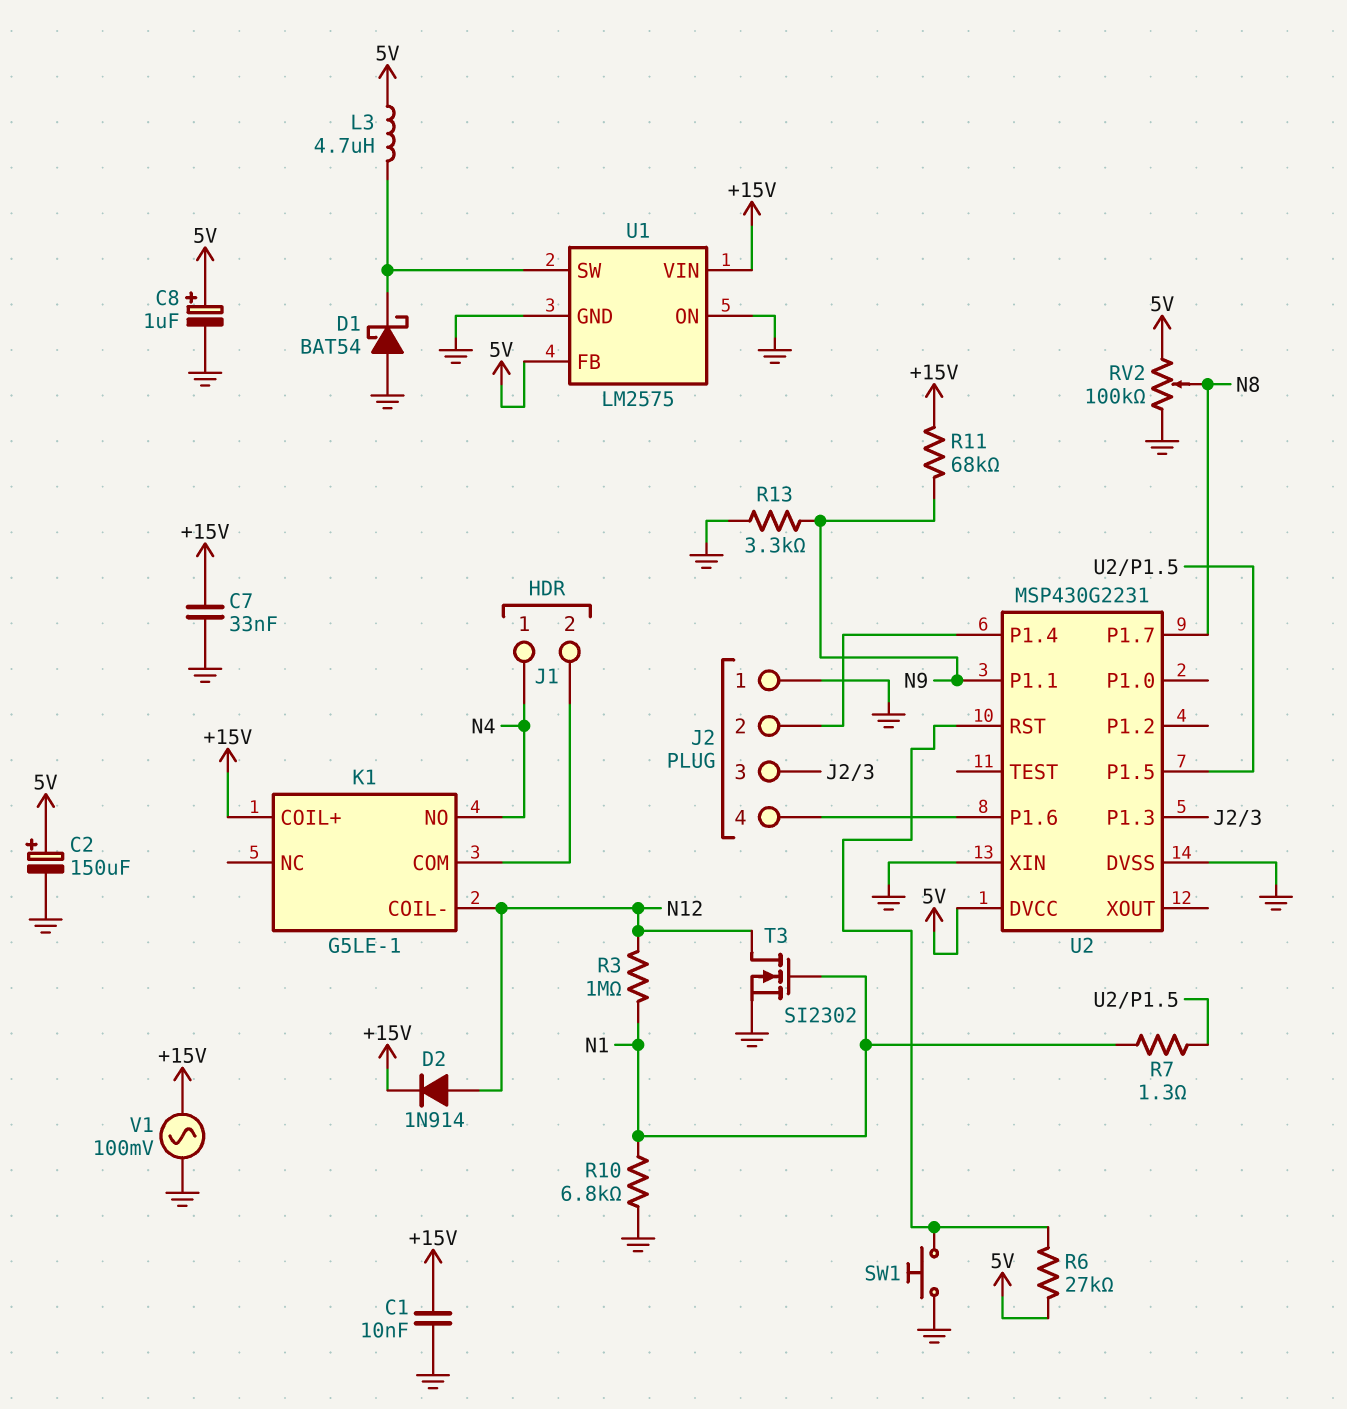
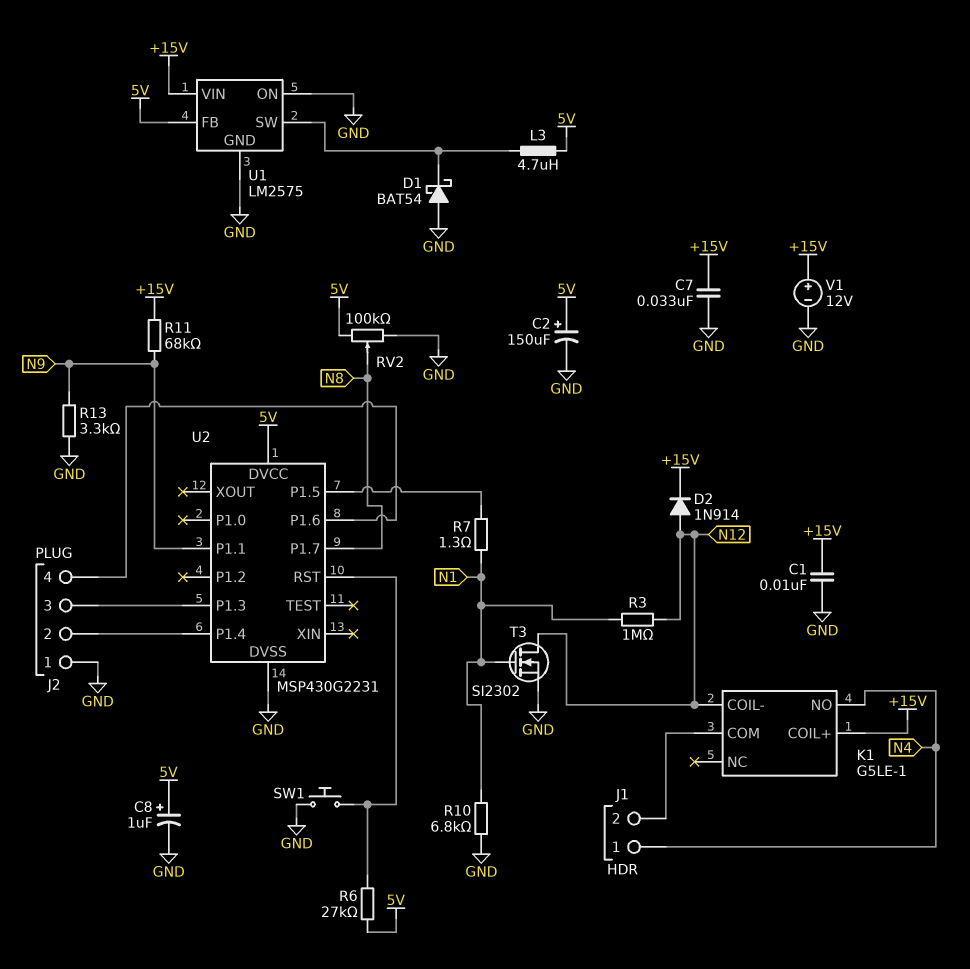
U2 pin XIN: GND -> none
V1: AC 100mV (+15V, GND) -> 12V (plus +15V, minus GND)

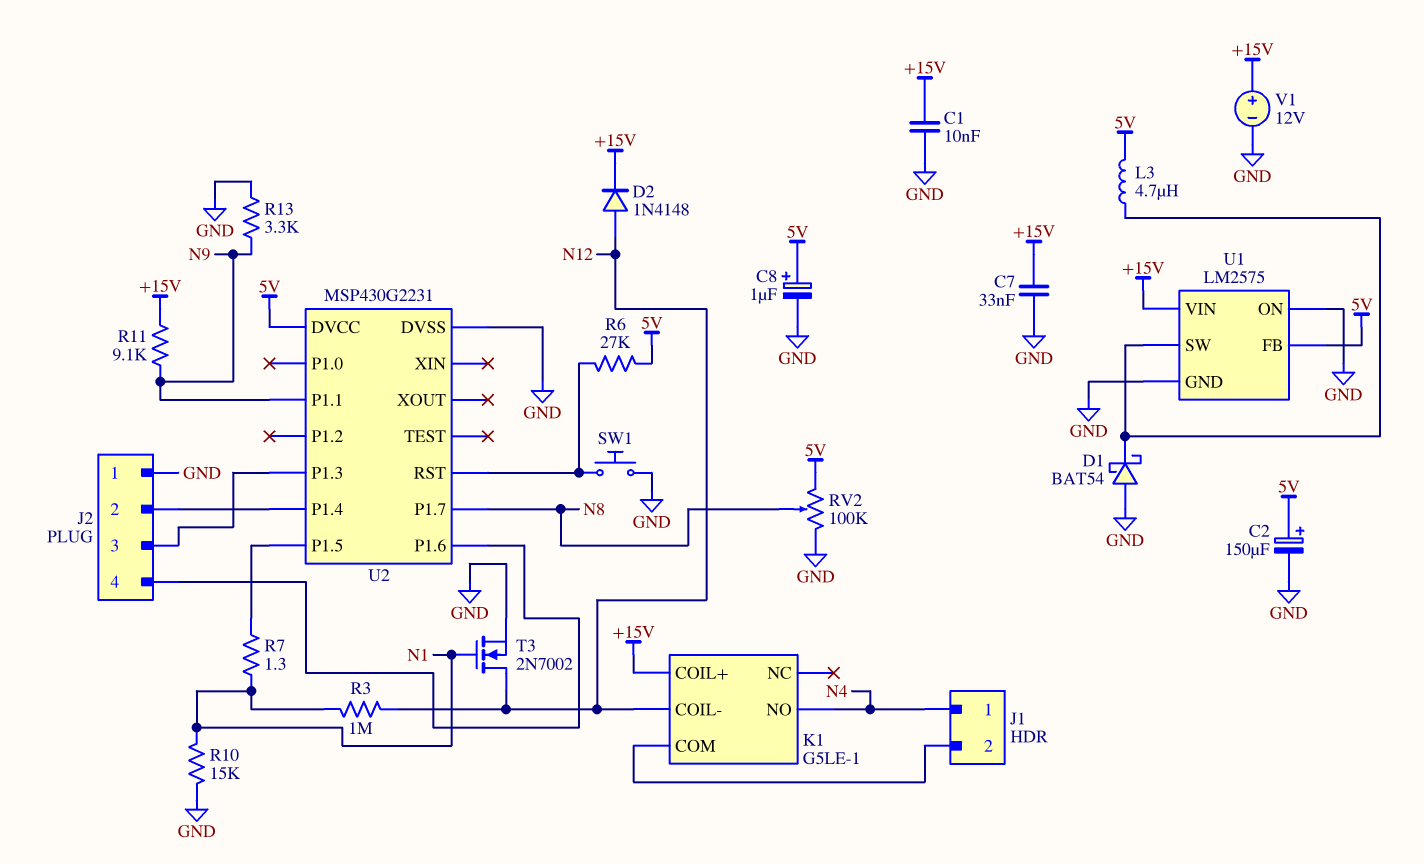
D2: diode 1N914 (A N12, K +15V) -> diode 1N4148 (A N12, K +15V)
R10: 6.8k (GND, N1) -> 15k (GND, N1)
R11: 68k (+15V, N9) -> 9.1k (+15V, N9)
T3: NMOS SI2302 (G N1, D N12, S GND) -> NMOS 2N7002 (G N1, D N12, S GND)

